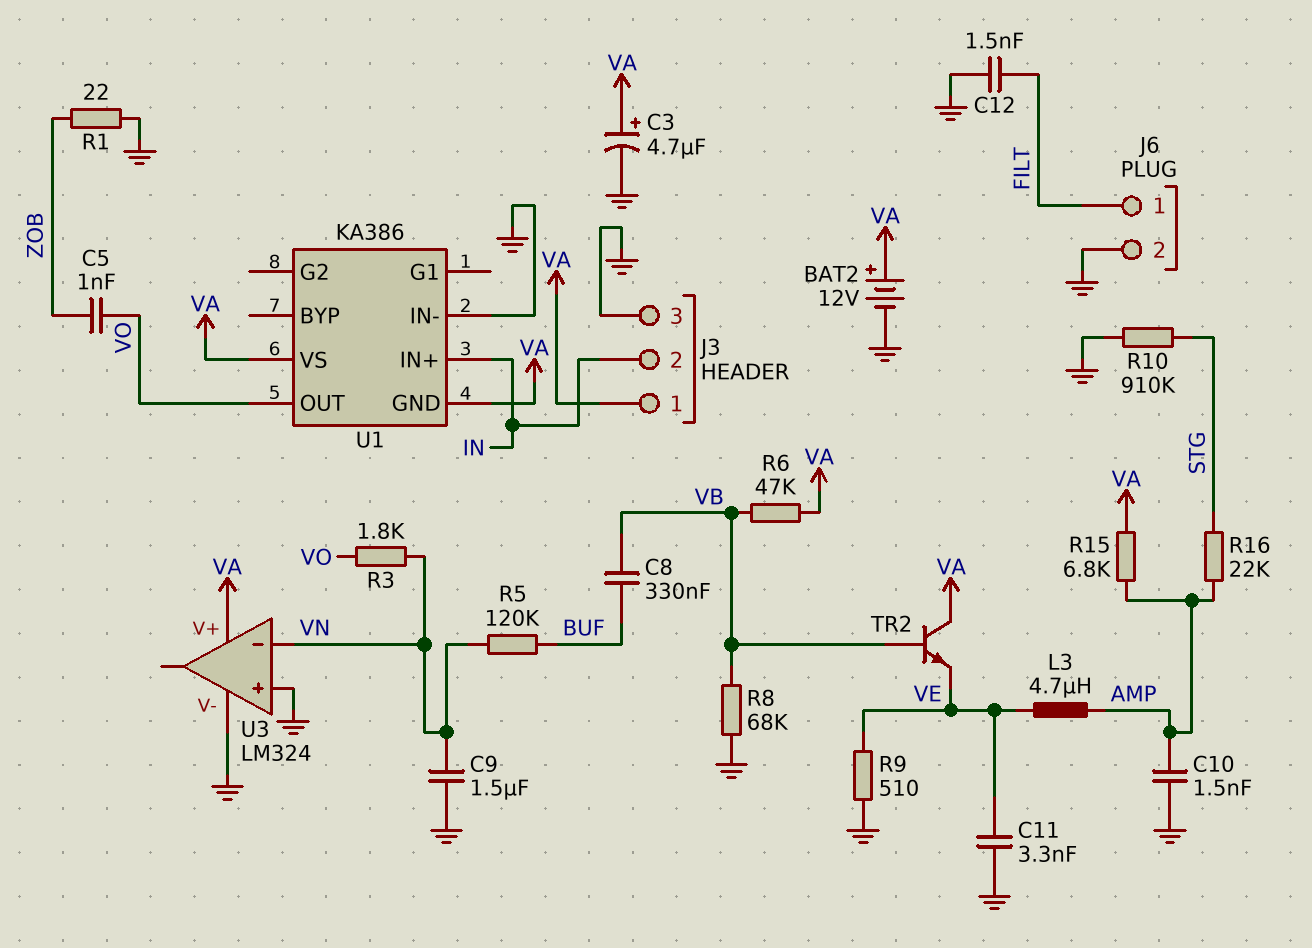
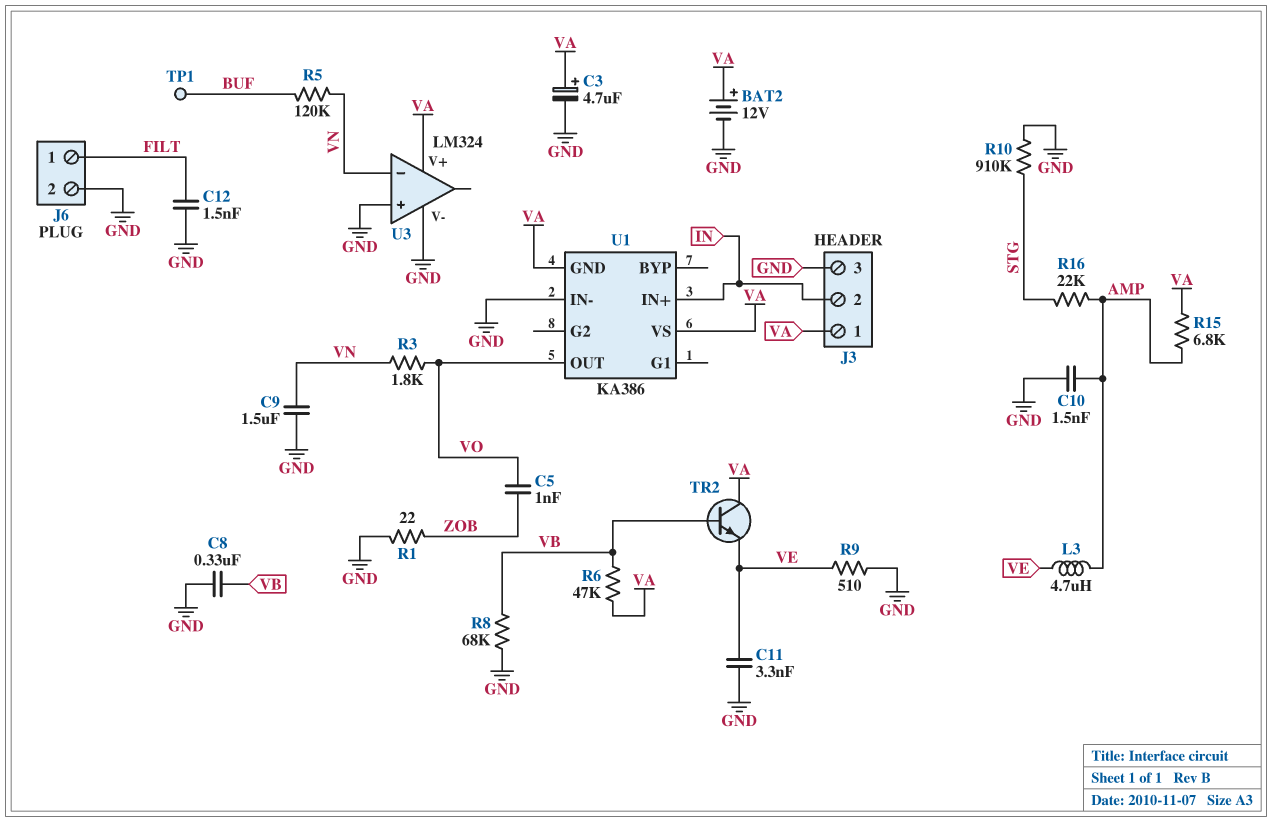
C8: 330nF (BUF, VB) -> 330nF (GND, VB)
TP1: none -> test point (BUF)

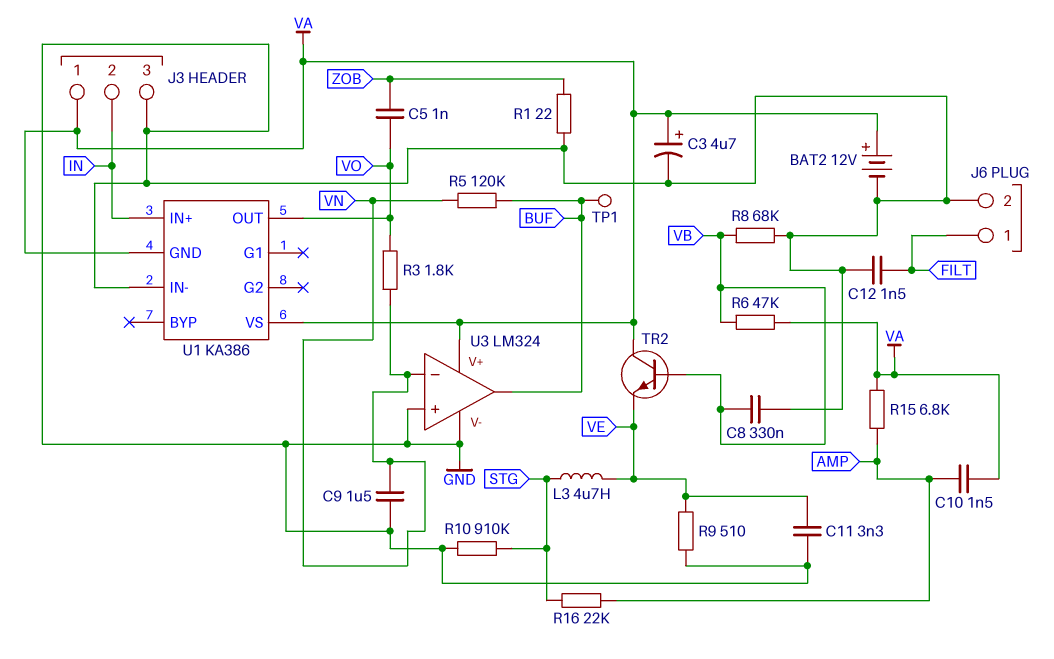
C10: 1.5nF (AMP, GND) -> 1.5nF (AMP, VA)
L3: 4.7uH (AMP, VE) -> 4.7uH (STG, VE)
U3 pin out: none -> BUF

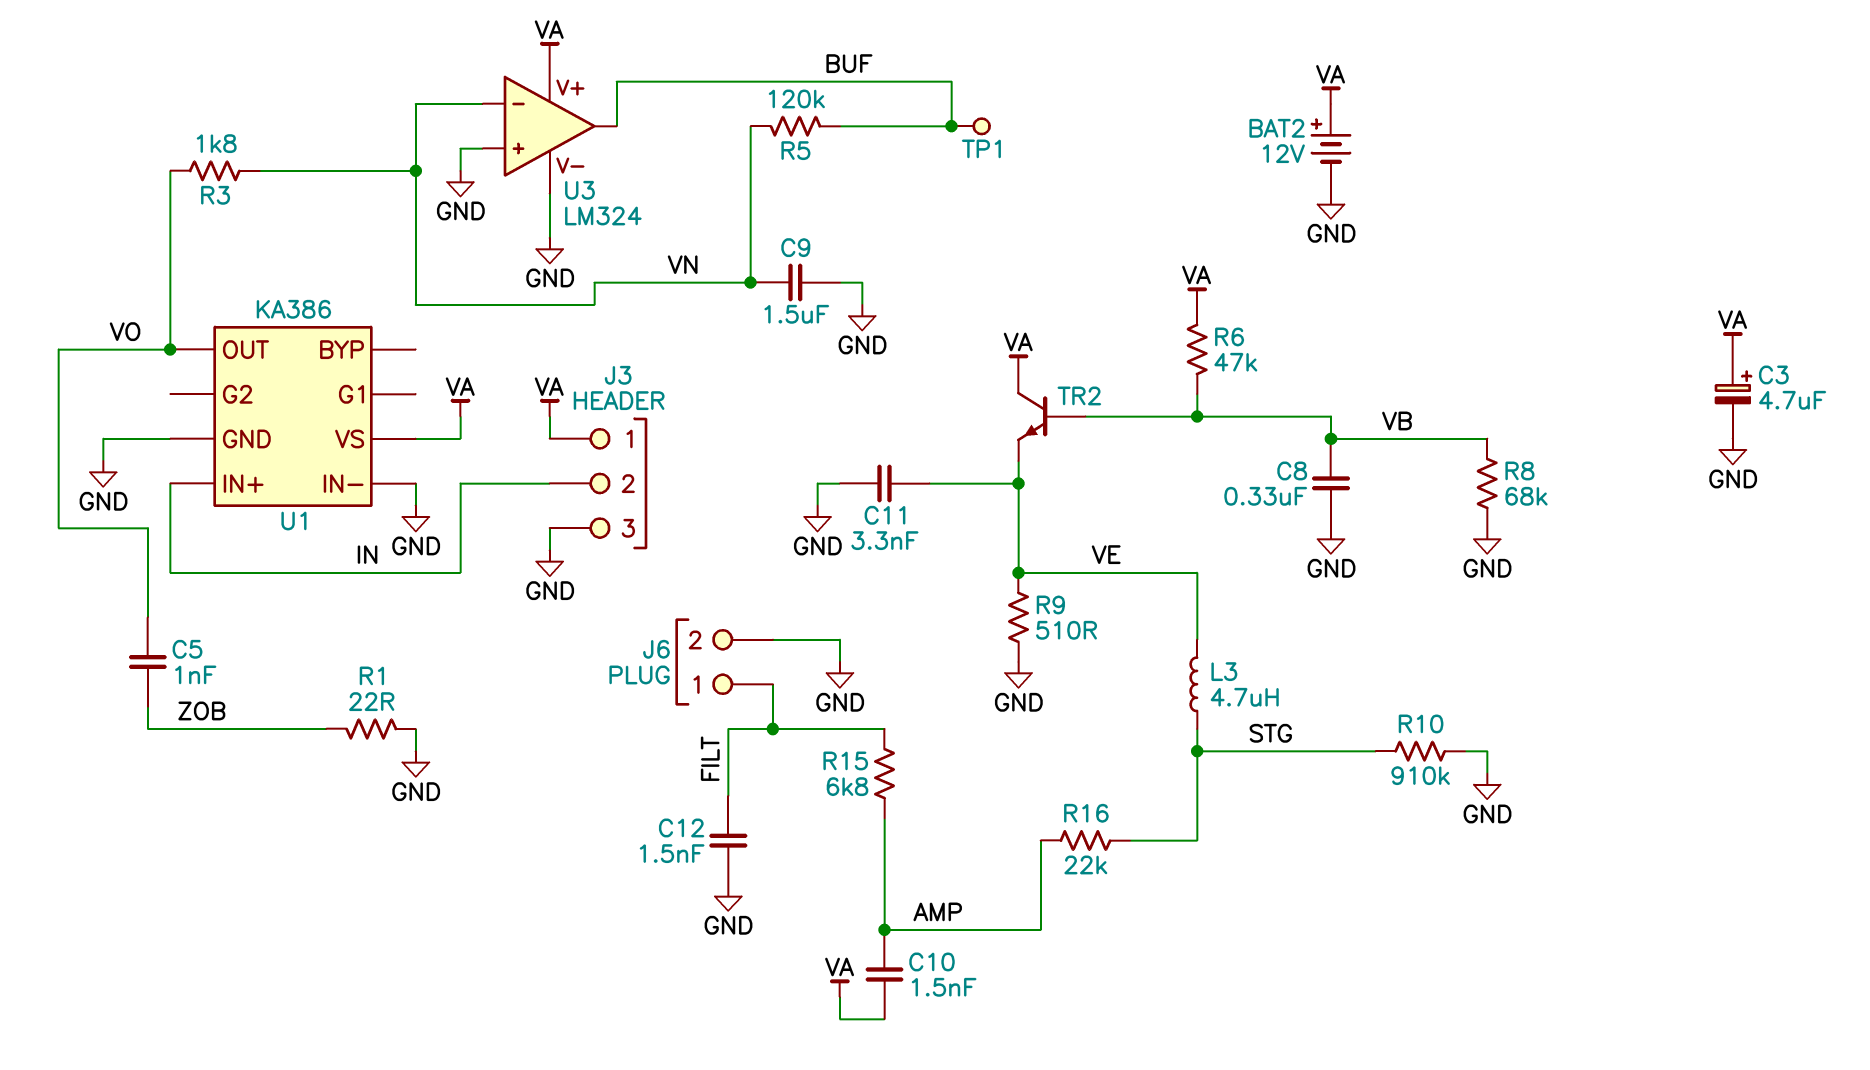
R15: 6.8k (AMP, VA) -> 6.8k (AMP, FILT)
U1 pin GND: VA -> GND

